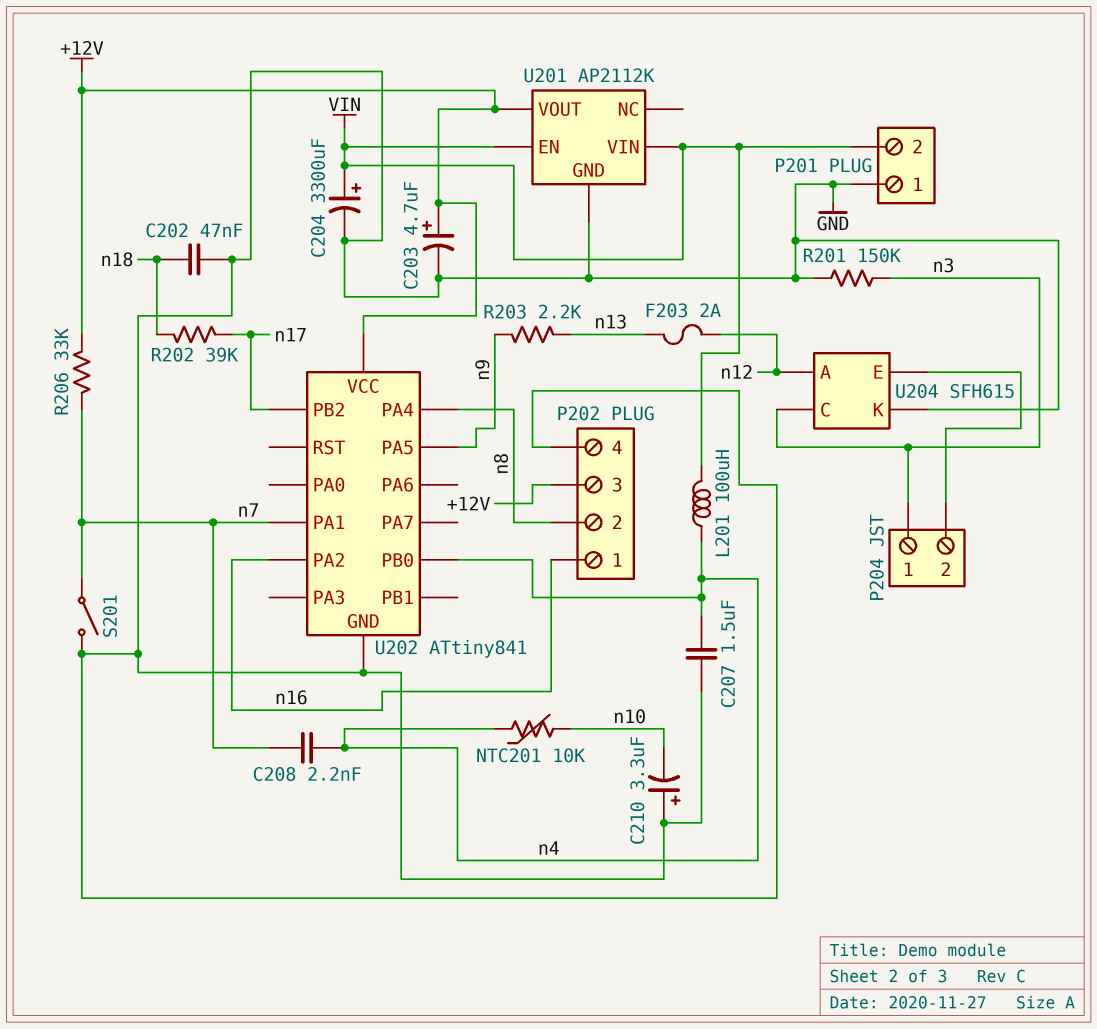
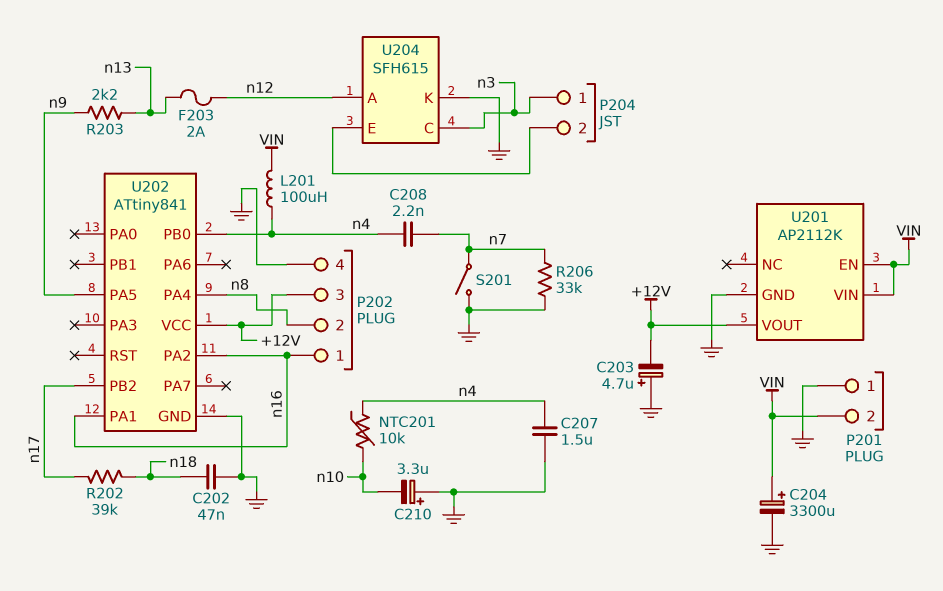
C203: 4.7uF (plus +12V, minus GND) -> 4.7uF (plus GND, minus +12V)
R201: 150k (GND, n3) -> none
R206: 33k (+12V, n7) -> 33k (GND, n7)
U202 pin PA1: n7 -> n16

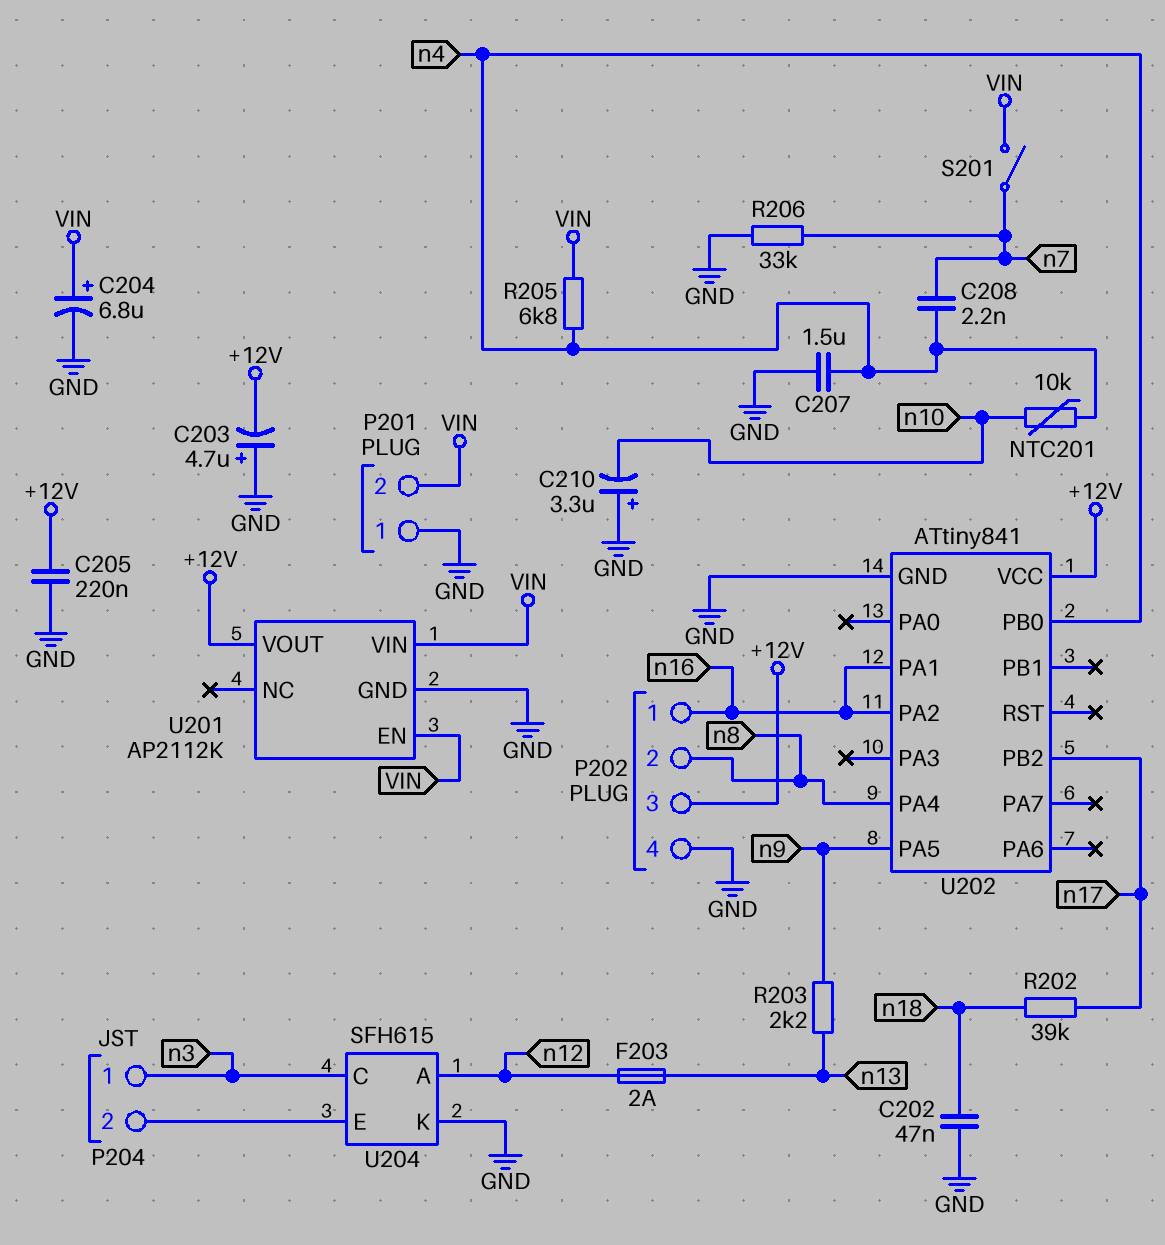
C204: 3300uF (plus VIN, minus GND) -> 6.8uF (plus VIN, minus GND)
C205: none -> 220nF (+12V, GND)
L201: 100uH (VIN, n4) -> none
R205: none -> 6.8k (VIN, n4)
S201: switch (GND, n7) -> switch (VIN, n7)

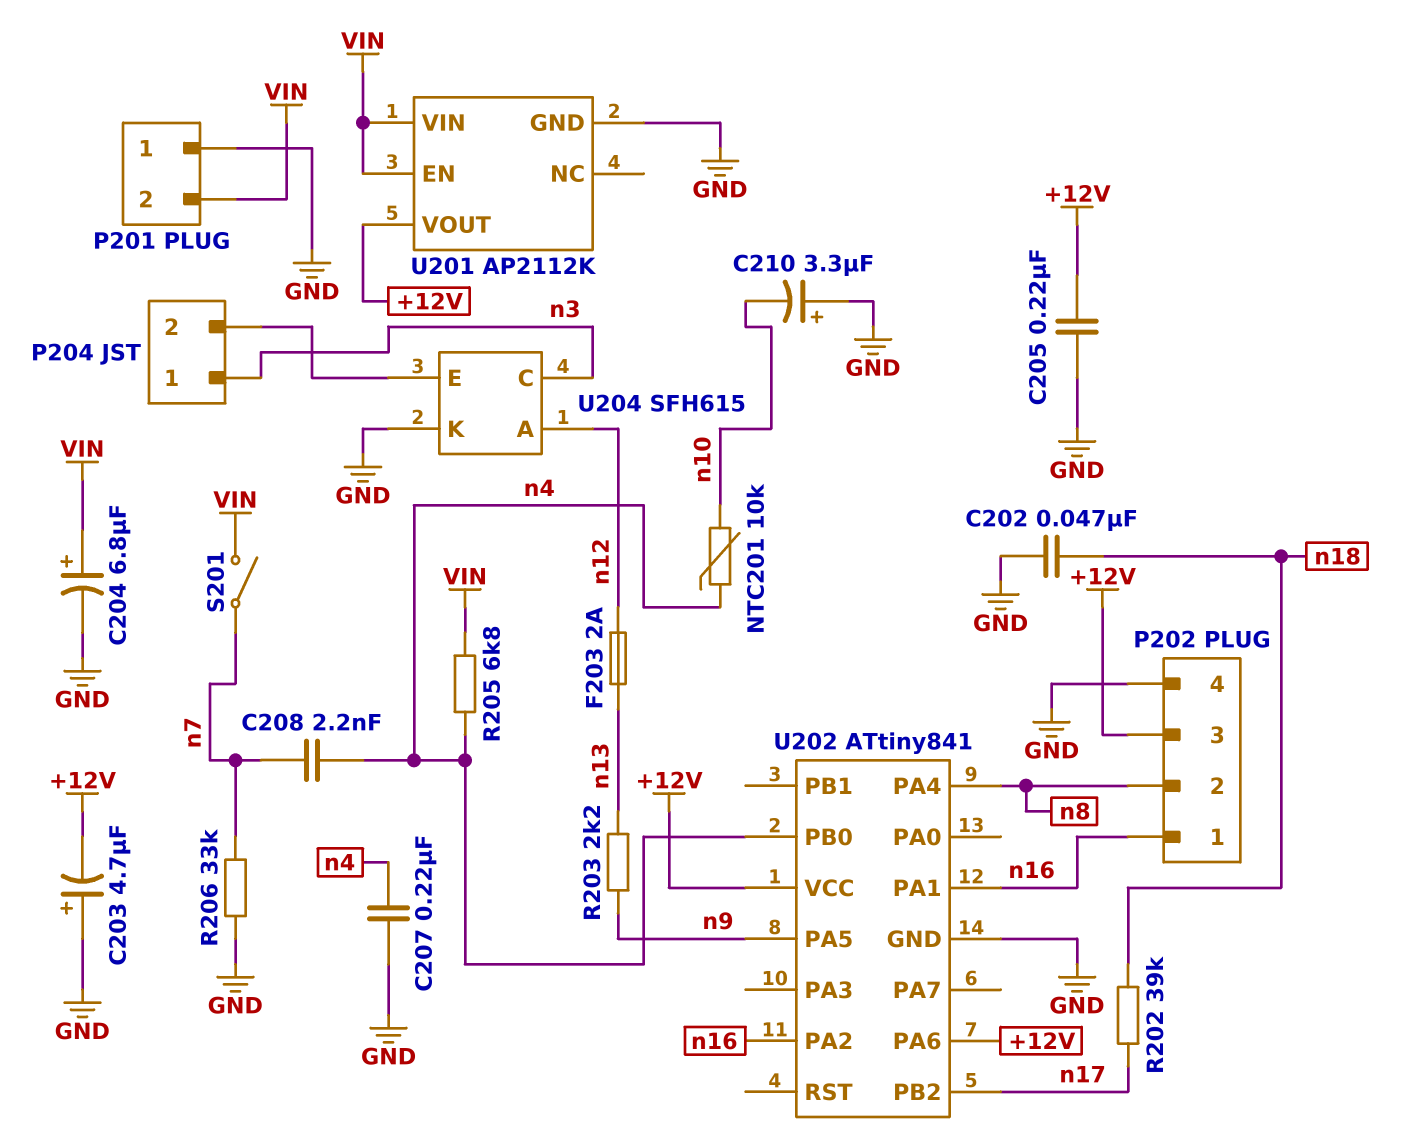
C207: 1.5uF (GND, n4) -> 220nF (GND, n4)
U202 pin PA6: none -> +12V

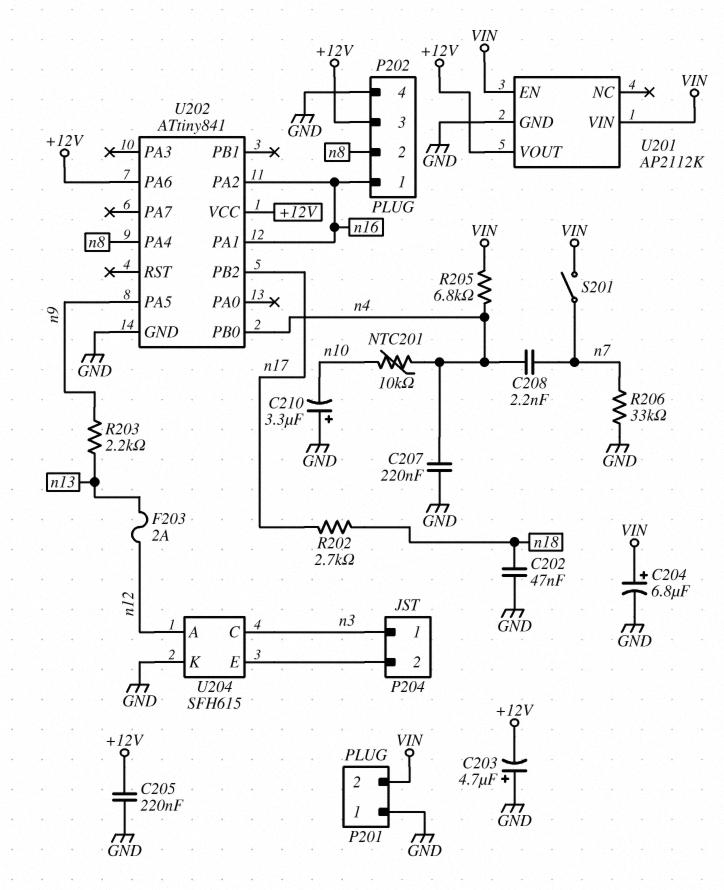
R202: 39k (n17, n18) -> 2.7k (n17, n18)

